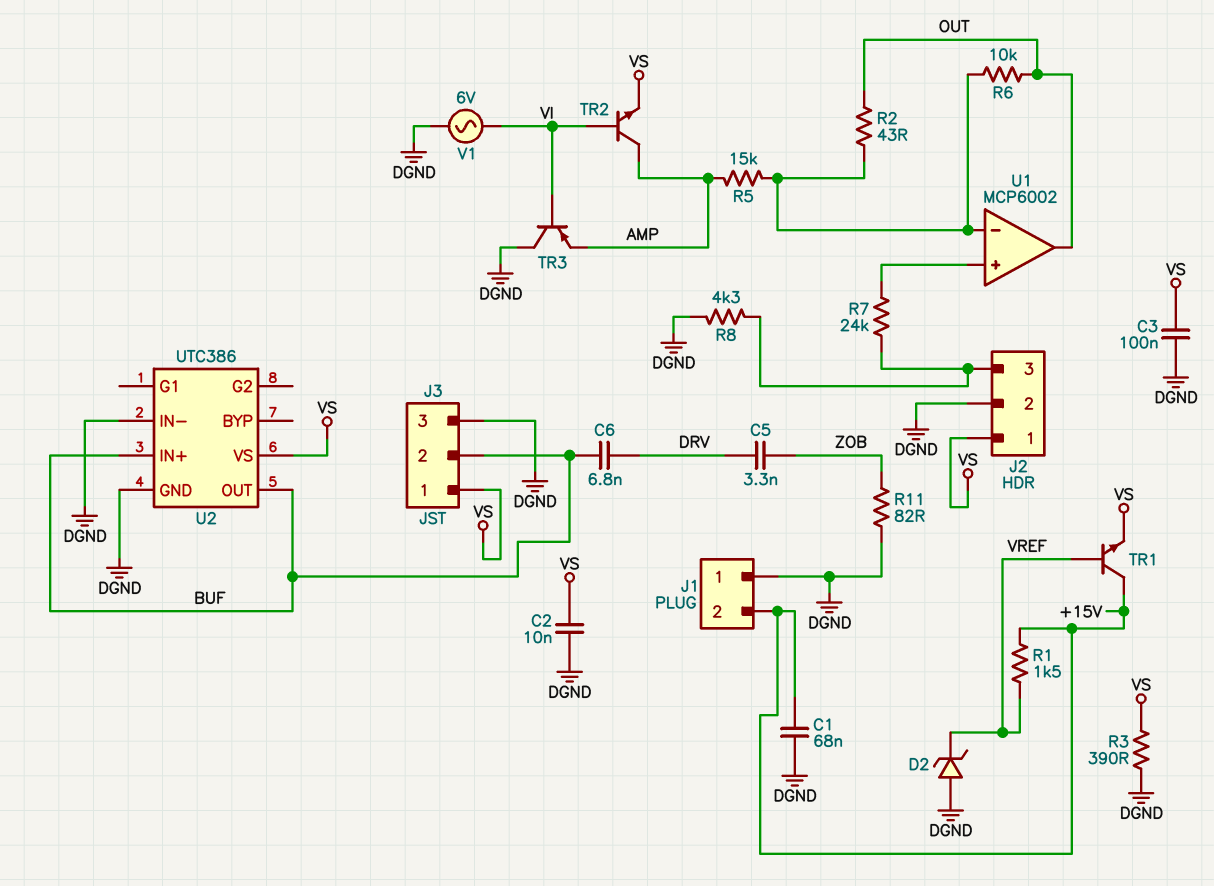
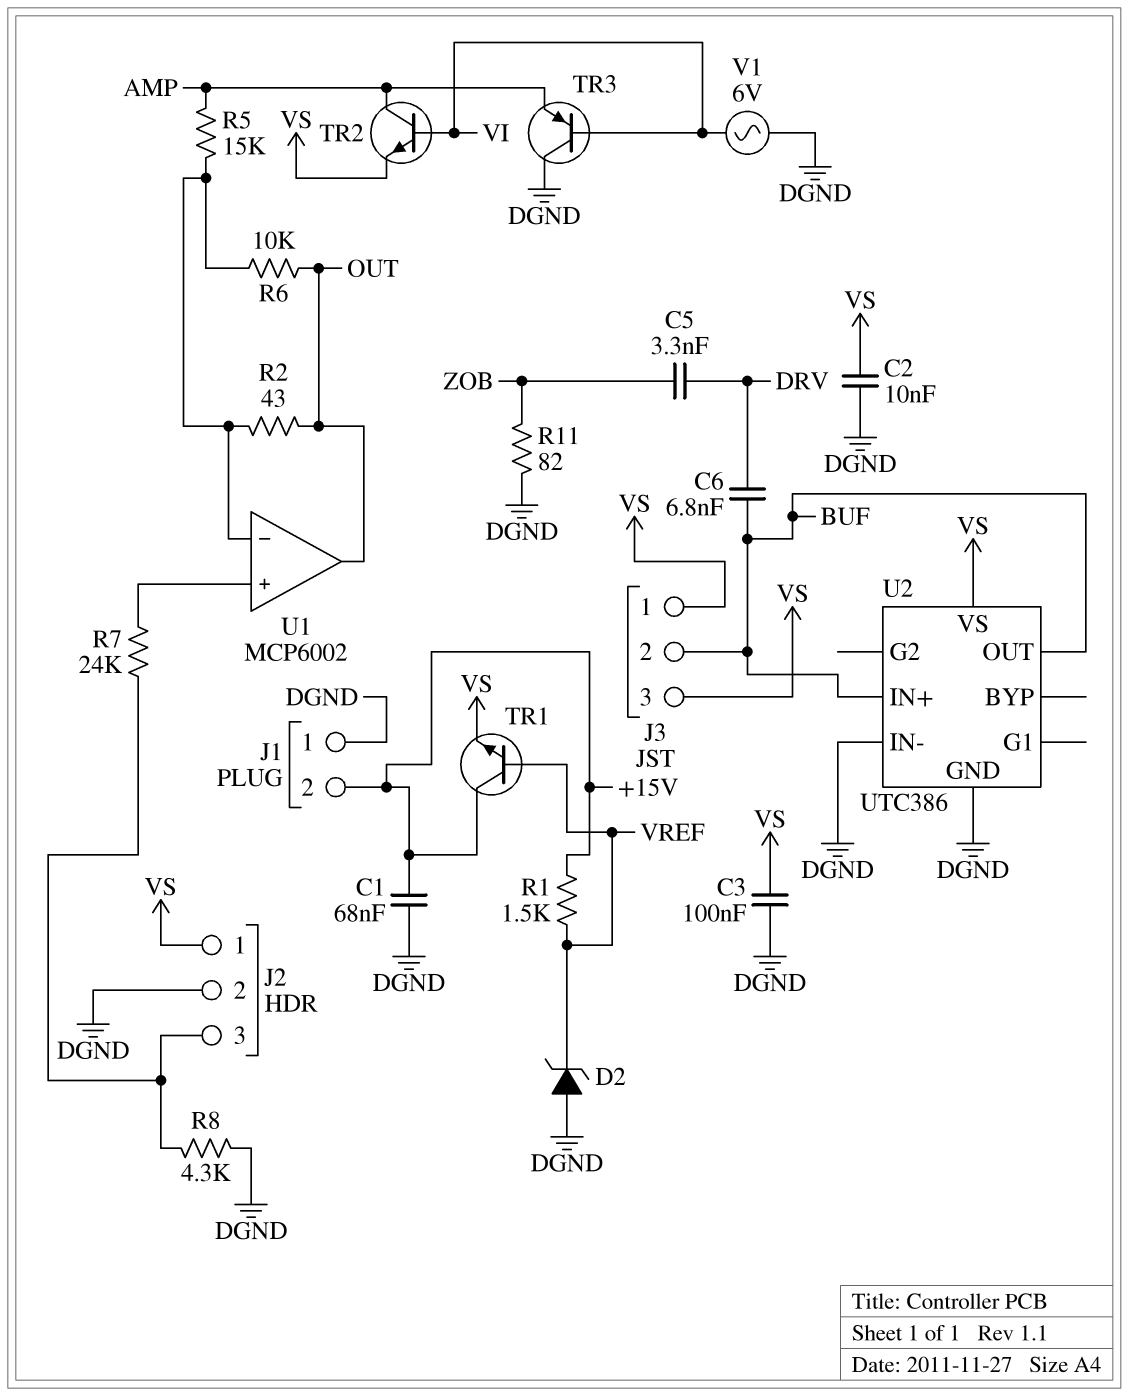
J3 pin 3: DGND -> VS
R3: 390 (DGND, VS) -> none

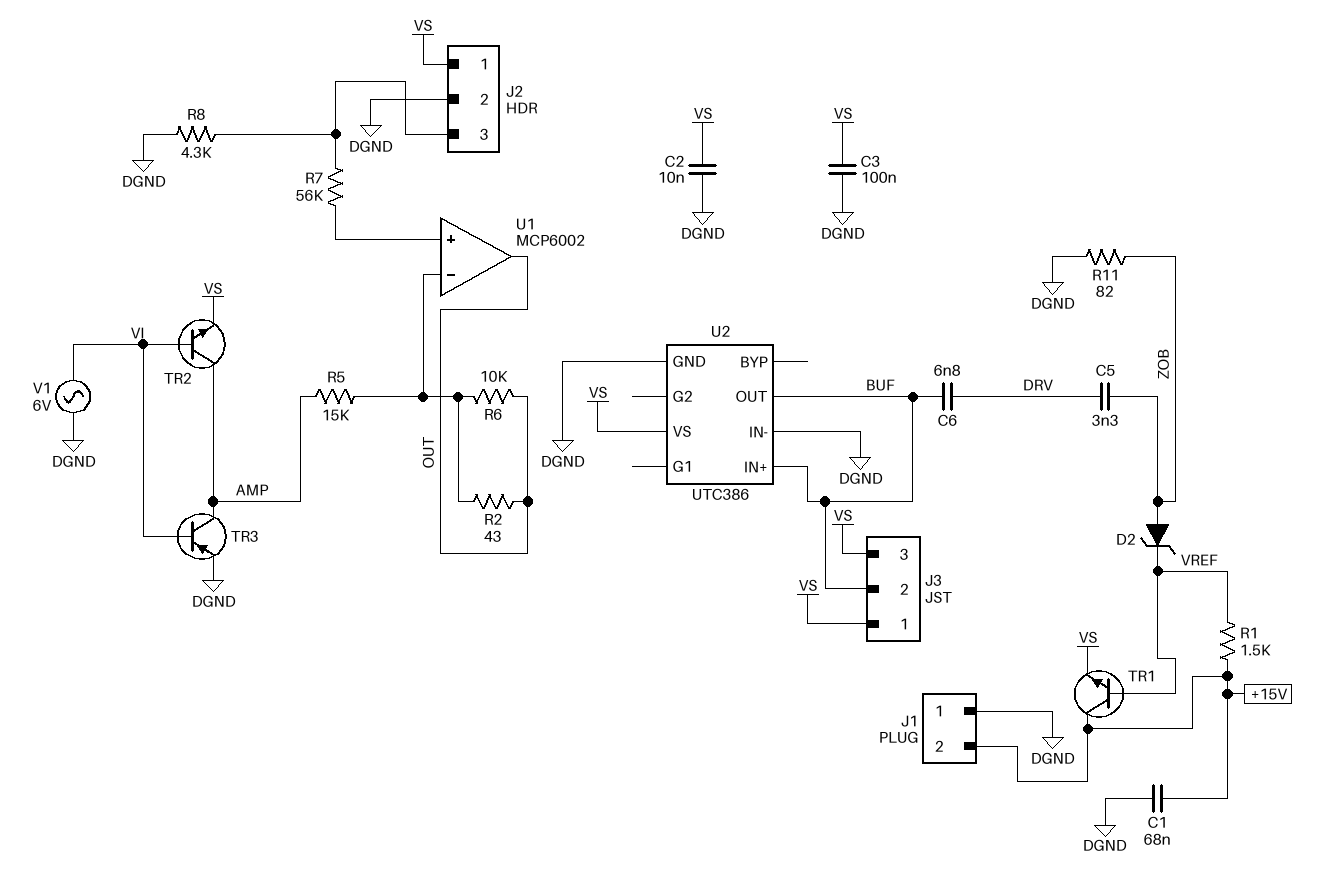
D2: zener (A DGND, K VREF) -> zener (A ZOB, K VREF)
R7: 24k (J2/3, U1/in+) -> 56k (J2/3, U1/in+)
TR3: PNP (B VI, C DGND, E AMP) -> PNP (B VI, C AMP, E DGND)

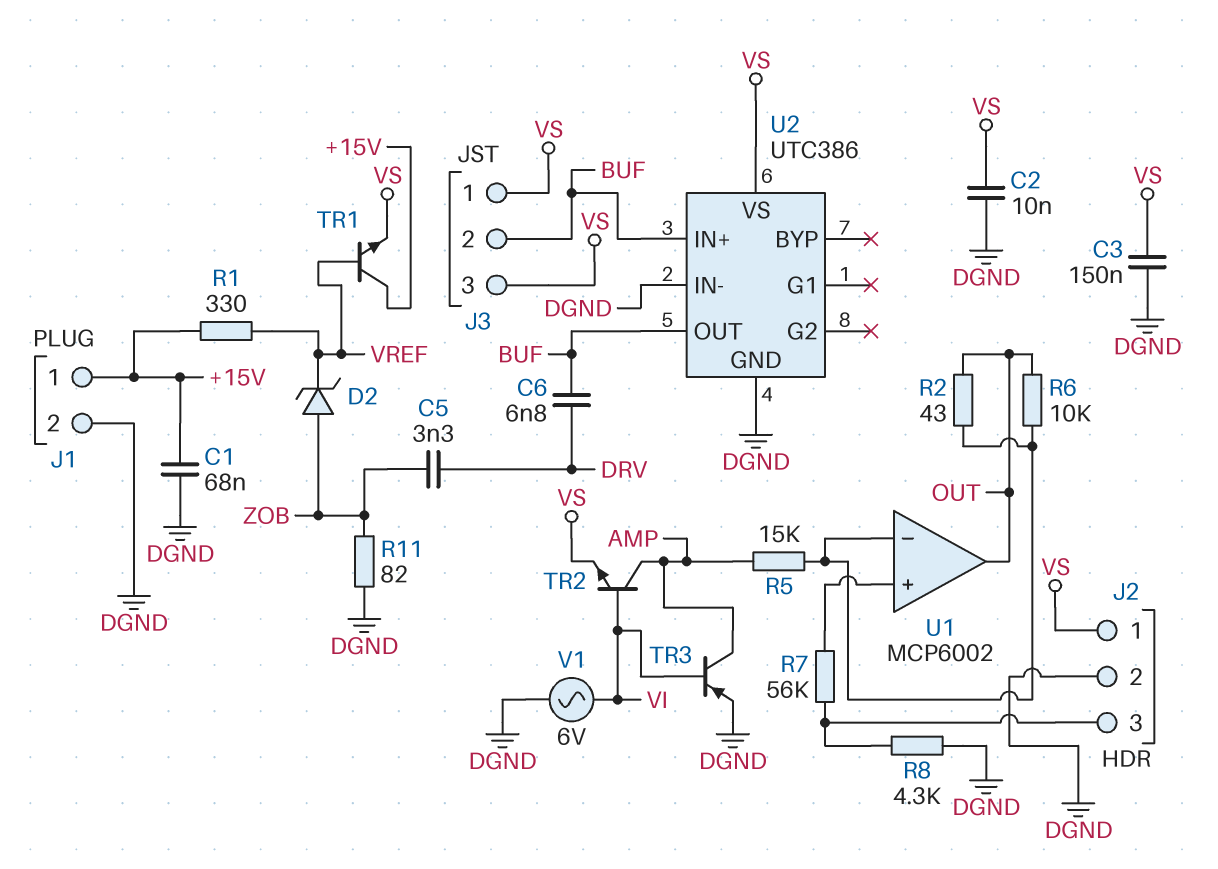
C3: 100nF (DGND, VS) -> 150nF (DGND, VS)
J1 pin 1: DGND -> +15V
J1 pin 2: +15V -> DGND
R1: 1.5k (+15V, VREF) -> 330 (+15V, VREF)

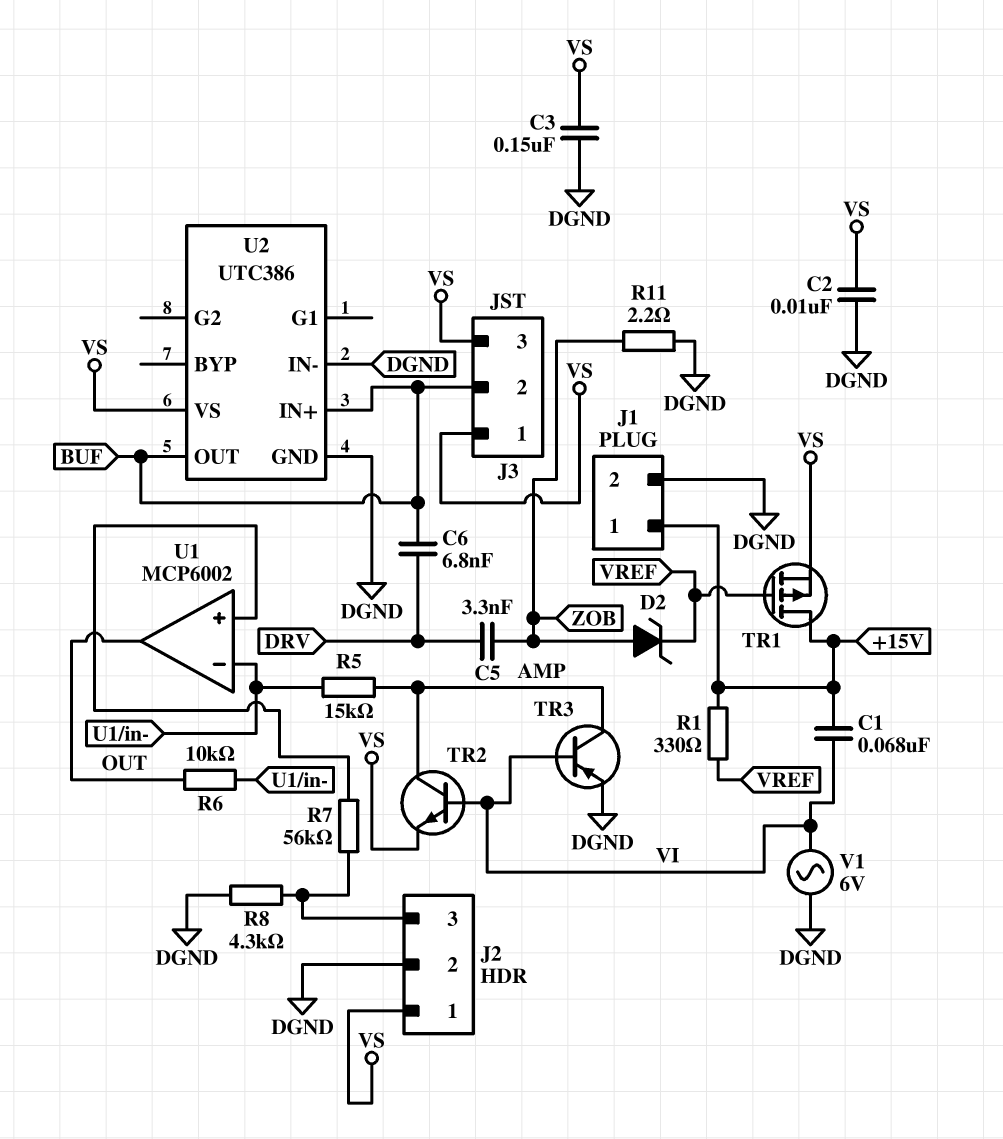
C1: 68nF (+15V, DGND) -> 68nF (+15V, VI)
R2: 43 (OUT, U1/in-) -> none
R11: 82 (DGND, ZOB) -> 2.2 (DGND, ZOB)
TR1: NPN (B VREF, C +15V, E VS) -> PMOS (G VREF, D +15V, S VS)

